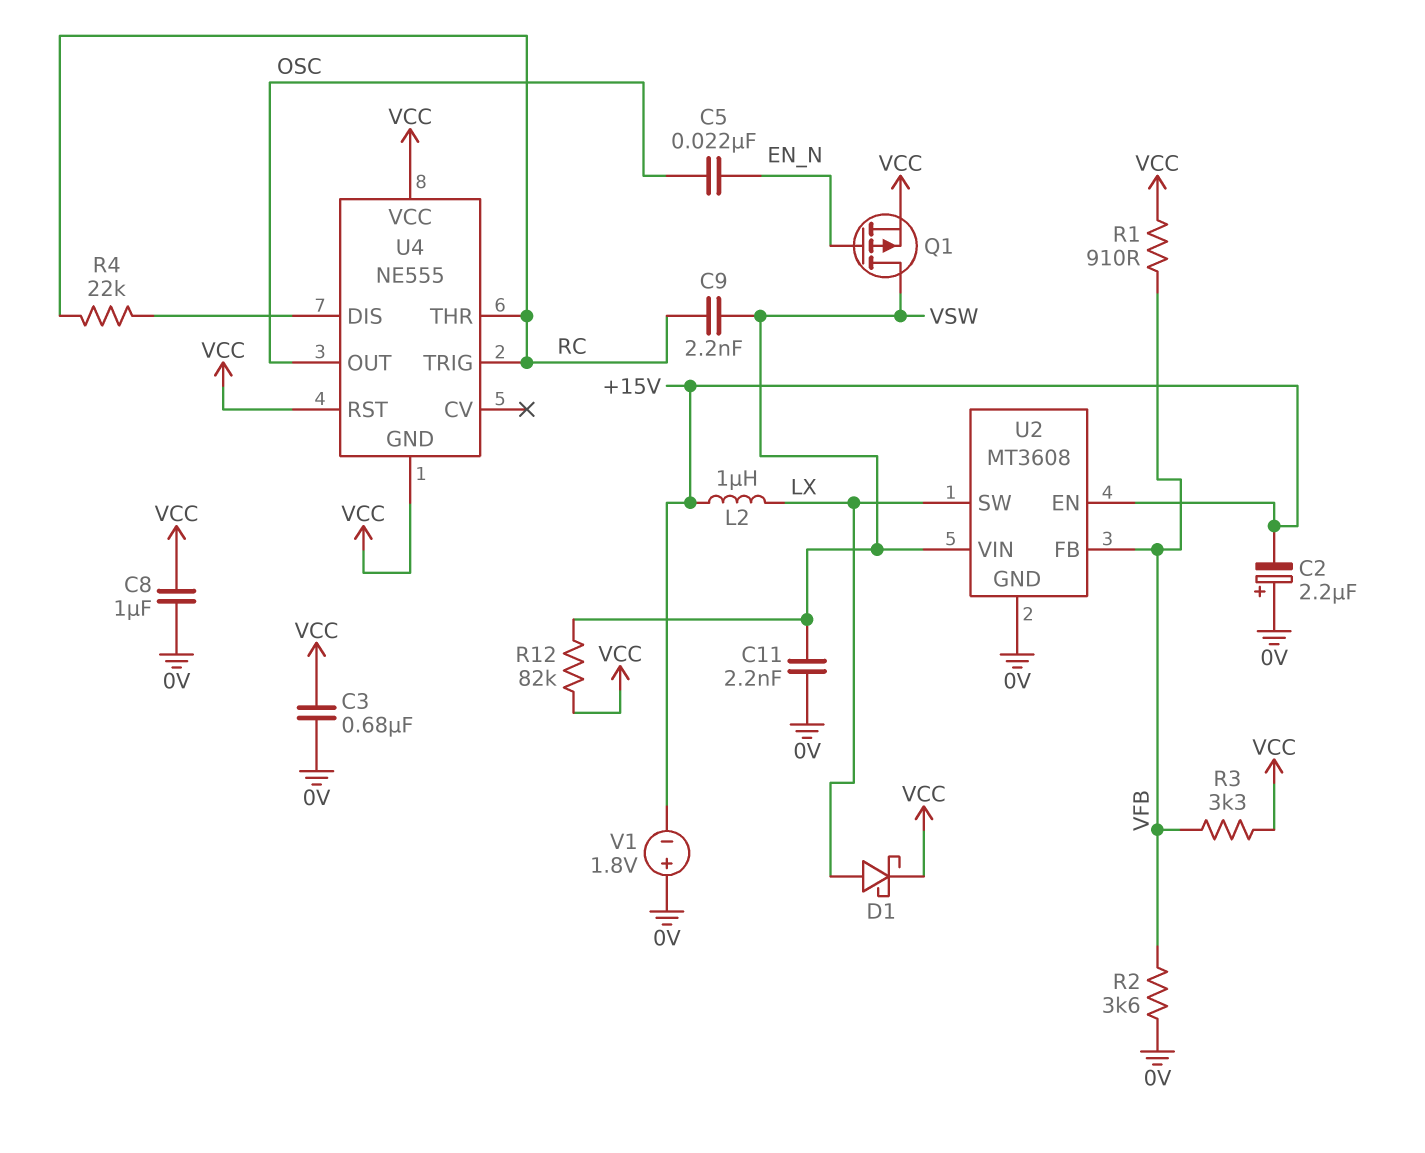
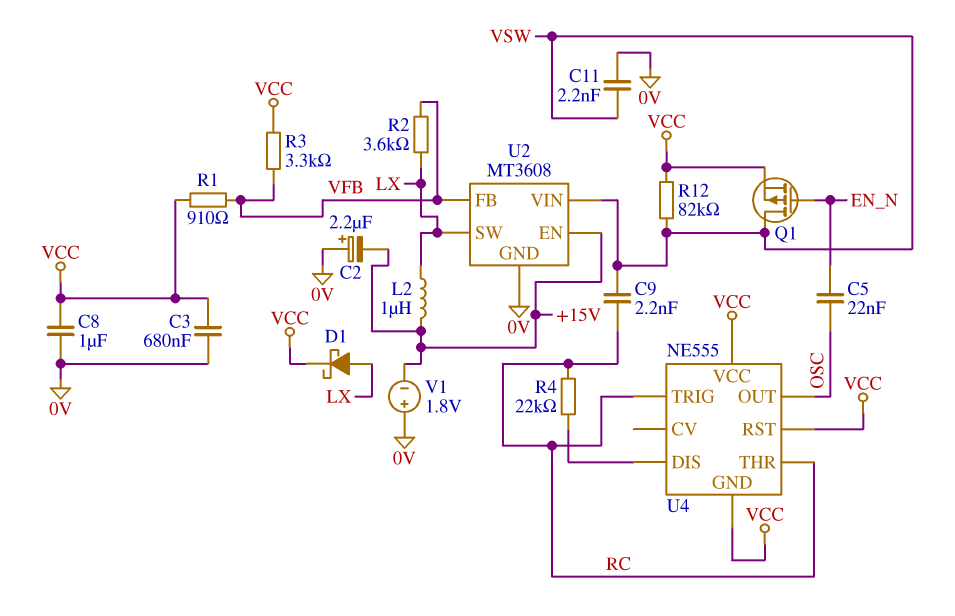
R2: 3.6k (0V, VFB) -> 3.6k (LX, VFB)

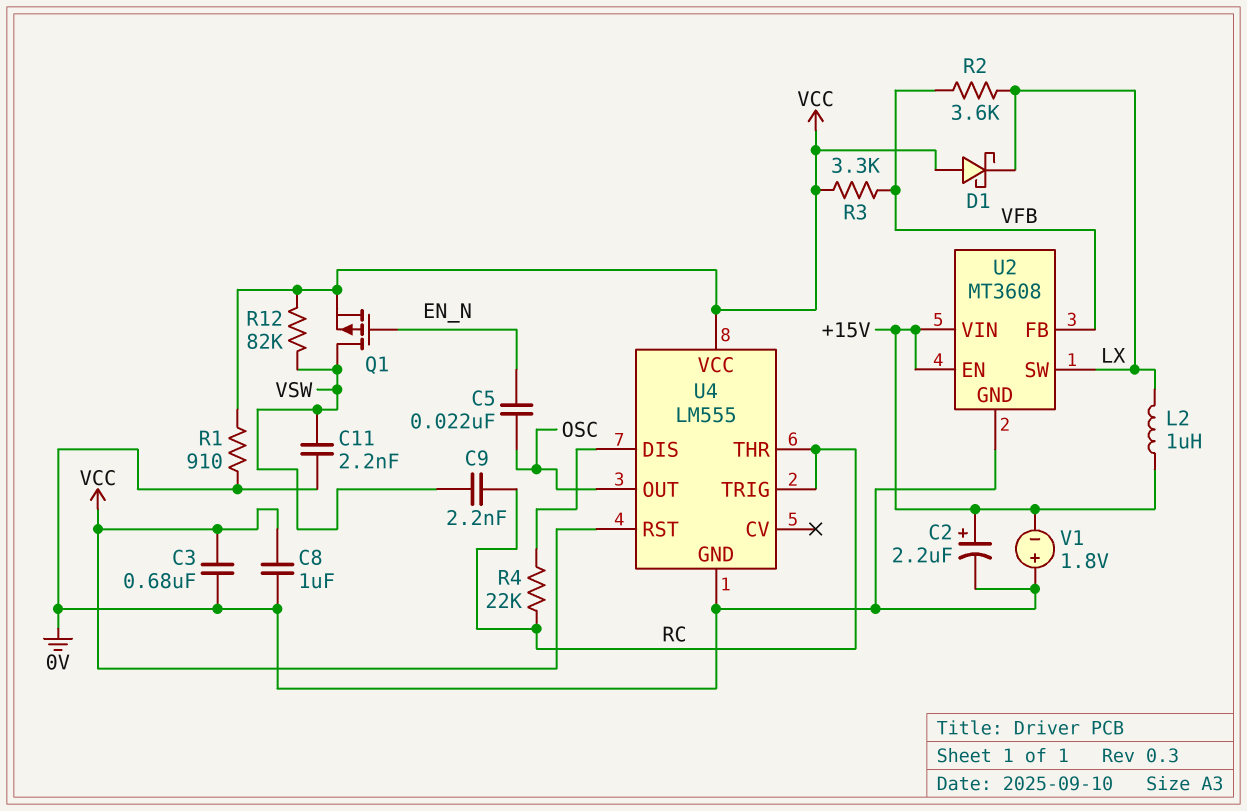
C2: 2.2uF (plus 0V, minus +15V) -> 2.2uF (plus +15V, minus 0V)
D1: schottky (A LX, K VCC) -> schottky (A VCC, K LX)
R1: 910 (VCC, VFB) -> 910 (0V, VCC)
U2 pin VIN: VSW -> +15V
U4: NE555 -> LM555
U4 pin GND: VCC -> 0V

